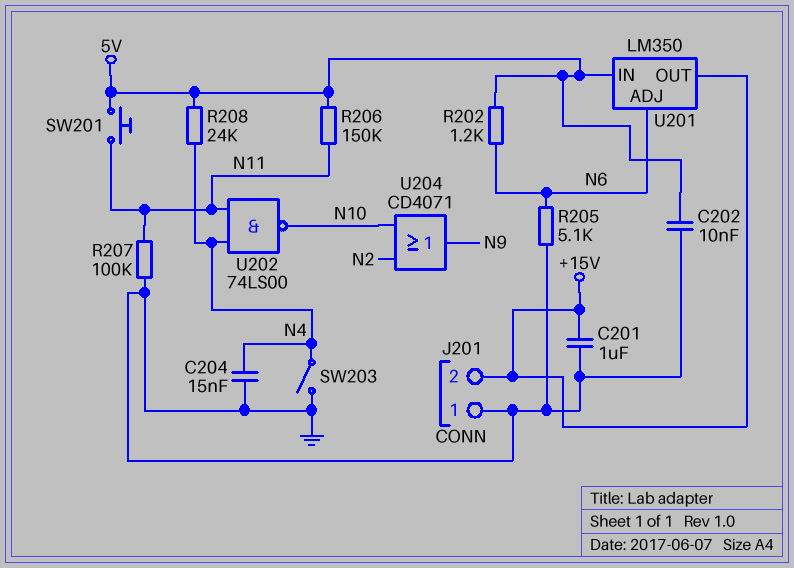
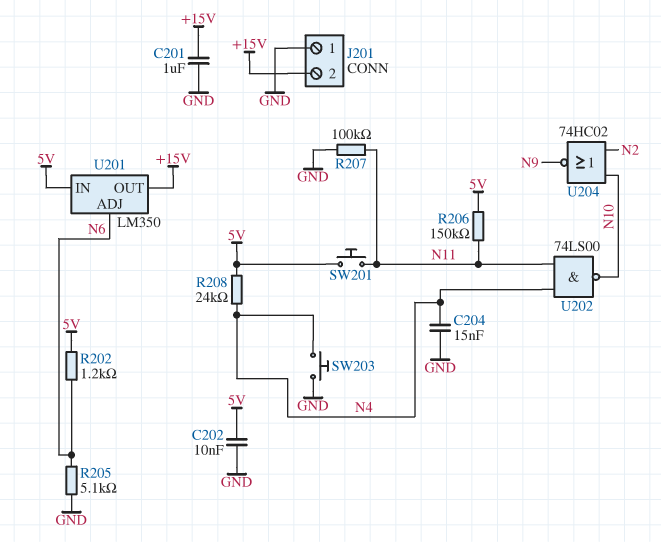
SW203: switch (GND, N4) -> button (GND, N4)
U204: OR CD4071 (in N2, in N10, out N9) -> NOR 74HC02 (in N2, in N10, out N9)

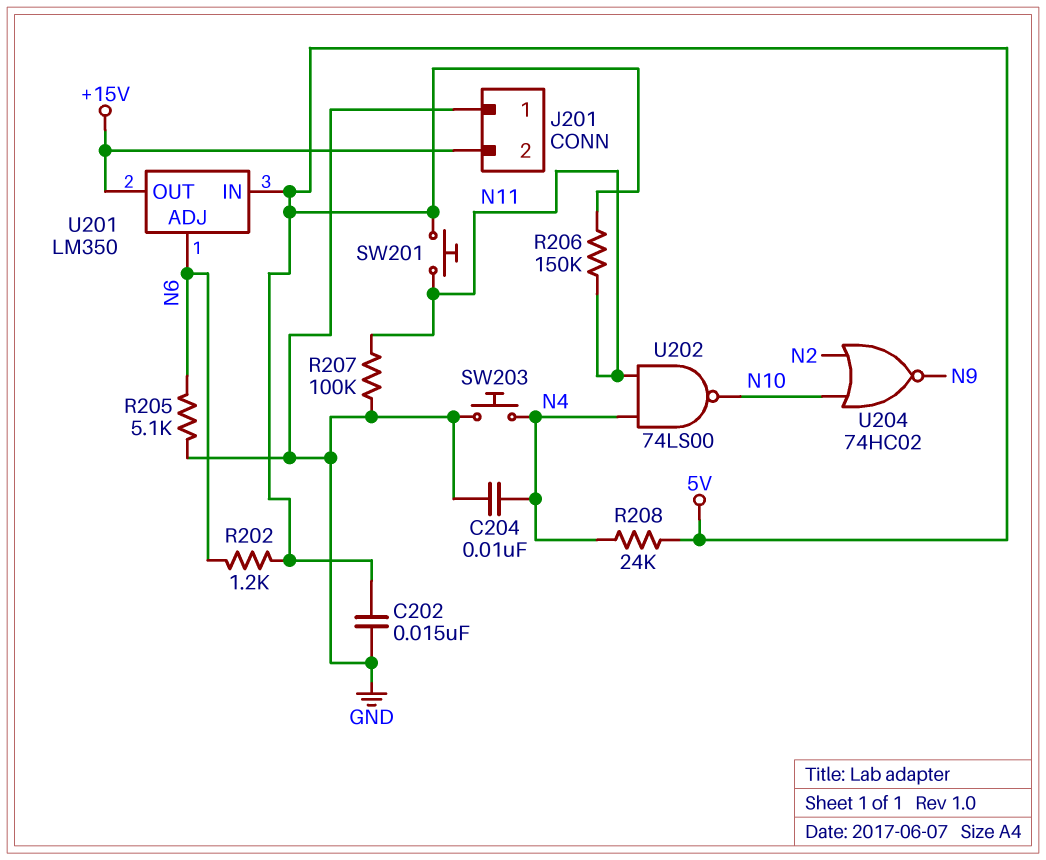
C201: 1uF (+15V, GND) -> none
C202: 10nF (5V, GND) -> 15nF (5V, GND)
C204: 15nF (GND, N4) -> 10nF (GND, N4)

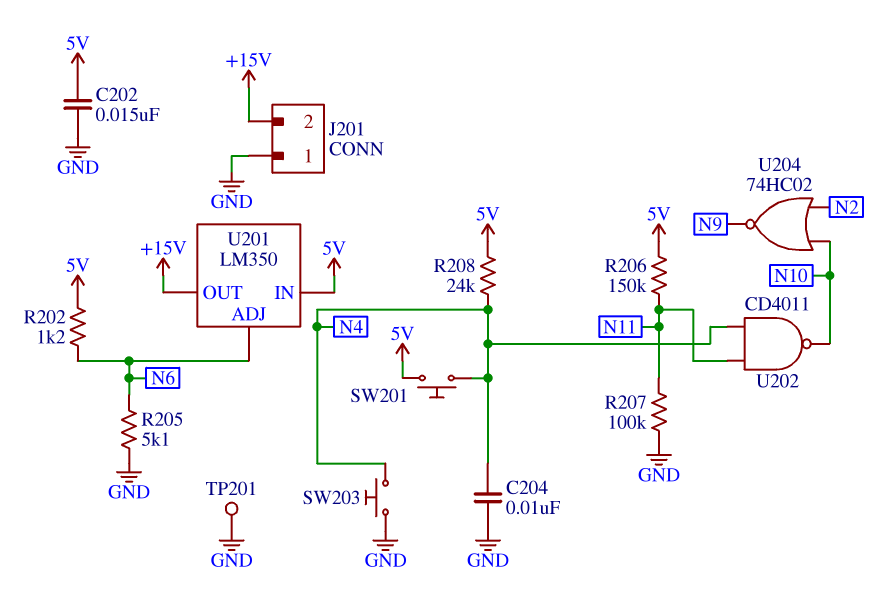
SW201: button (5V, N11) -> button (5V, N4)
TP201: none -> test point (GND)
U202: NAND 74LS00 (in N4, in N11, out N10) -> NAND CD4011 (in N4, in N11, out N10)

